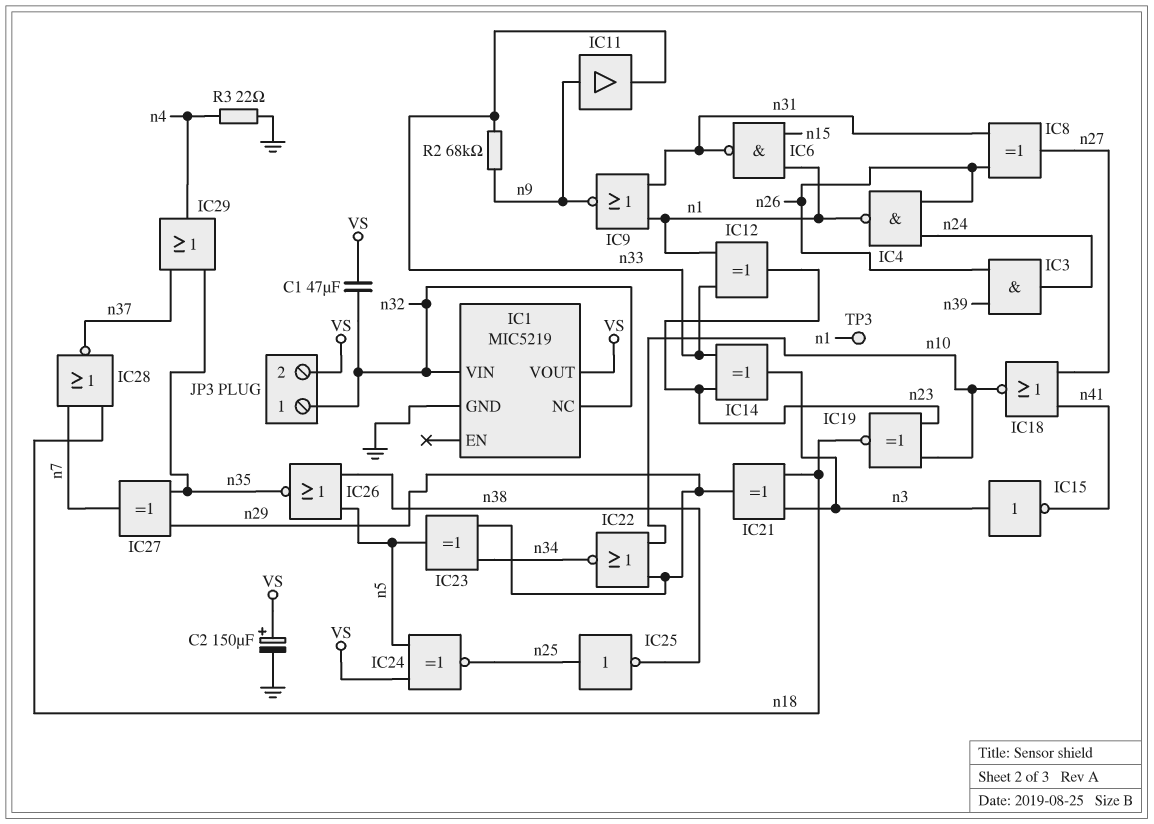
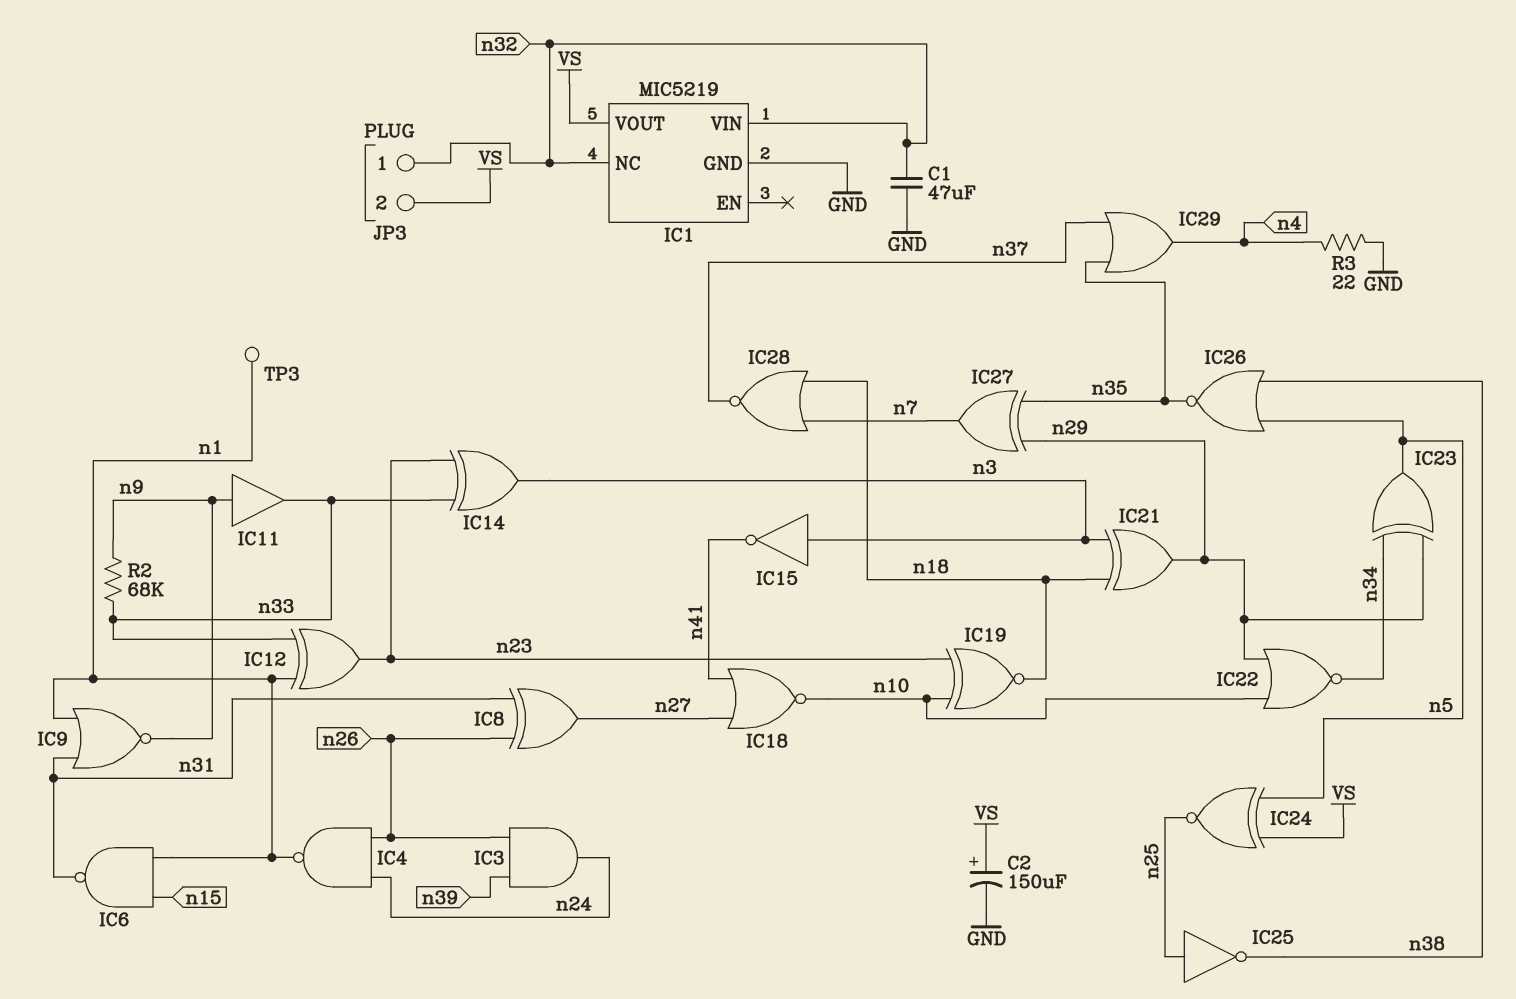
C1: 47uF (VS, n32) -> 47uF (GND, n32)

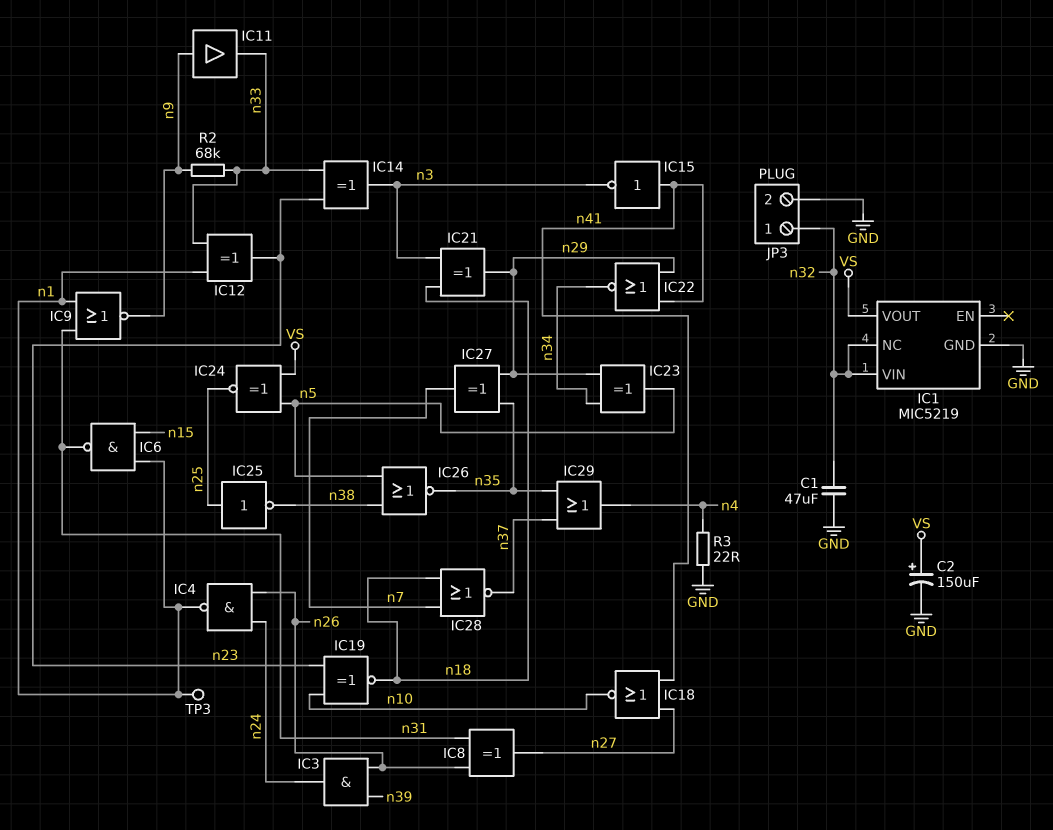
IC15: NOT (in n3, out n41) -> NOT (in n41, out n3)
IC22: NOR (in n10, in n29, out n34) -> NOR (in n29, in n41, out n34)
JP3 pin 2: VS -> GND

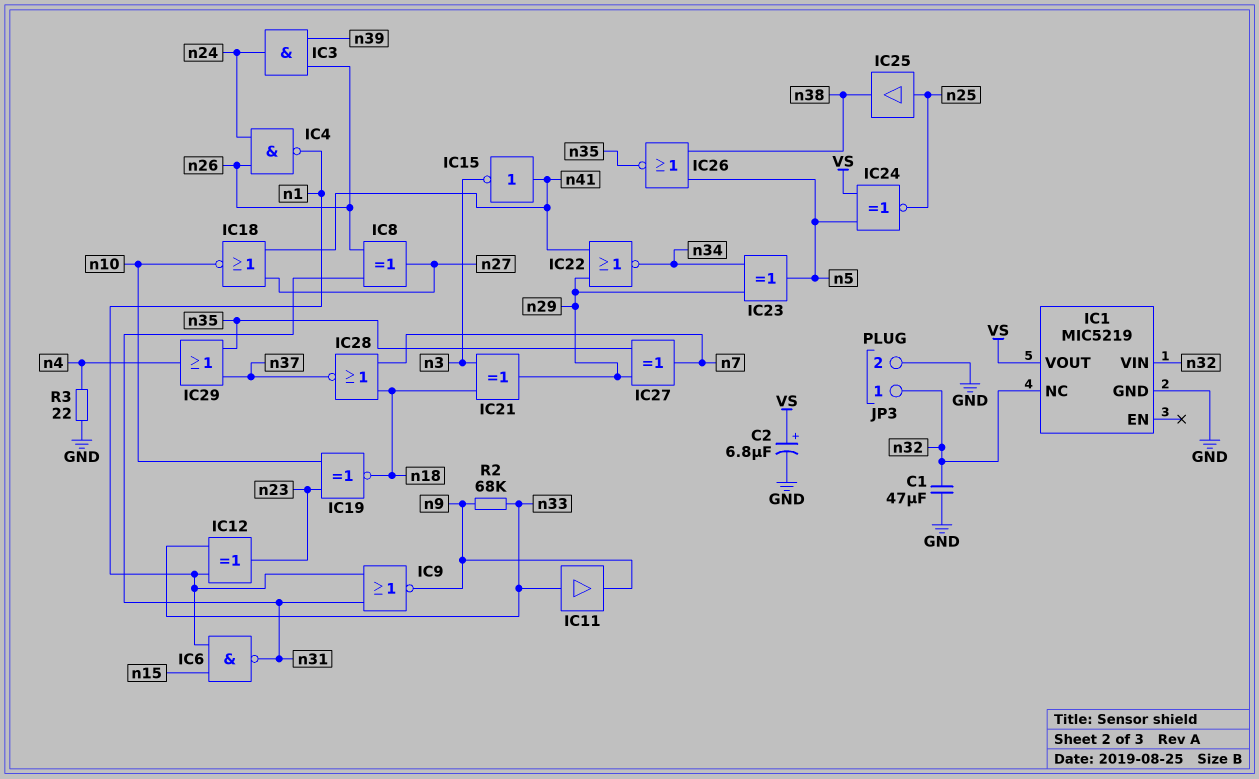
C2: 150uF (plus VS, minus GND) -> 6.8uF (plus VS, minus GND)
IC11: buffer (in n9, out n33) -> buffer (in n33, out n9)
IC14: XOR (in n23, in n33, out n3) -> none
IC25: NOT (in n25, out n38) -> buffer (in n25, out n38)
TP3: test point (n1) -> none

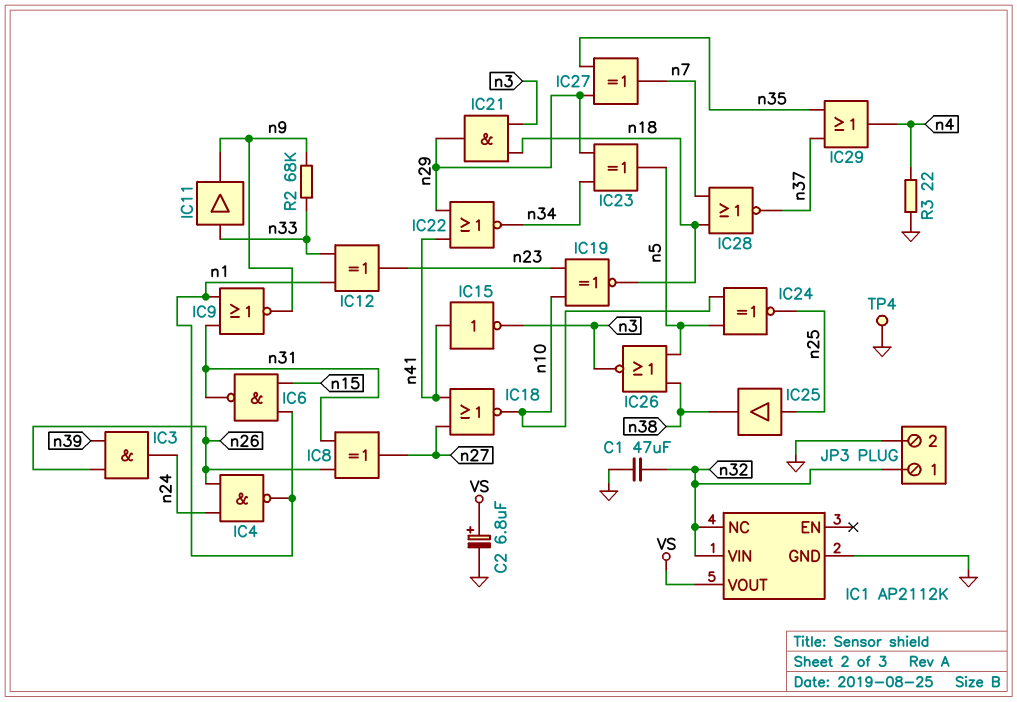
IC1: MIC5219 -> AP2112K
IC21: XOR (in n3, in n18, out n29) -> AND (in n3, in n18, out n29)
IC24: XNOR (in VS, in n5, out n25) -> XNOR (in n5, in n10, out n25)
IC26: NOR (in n5, in n38, out n35) -> NOR (in n5, in n38, out n3)
TP4: none -> test point (GND)

